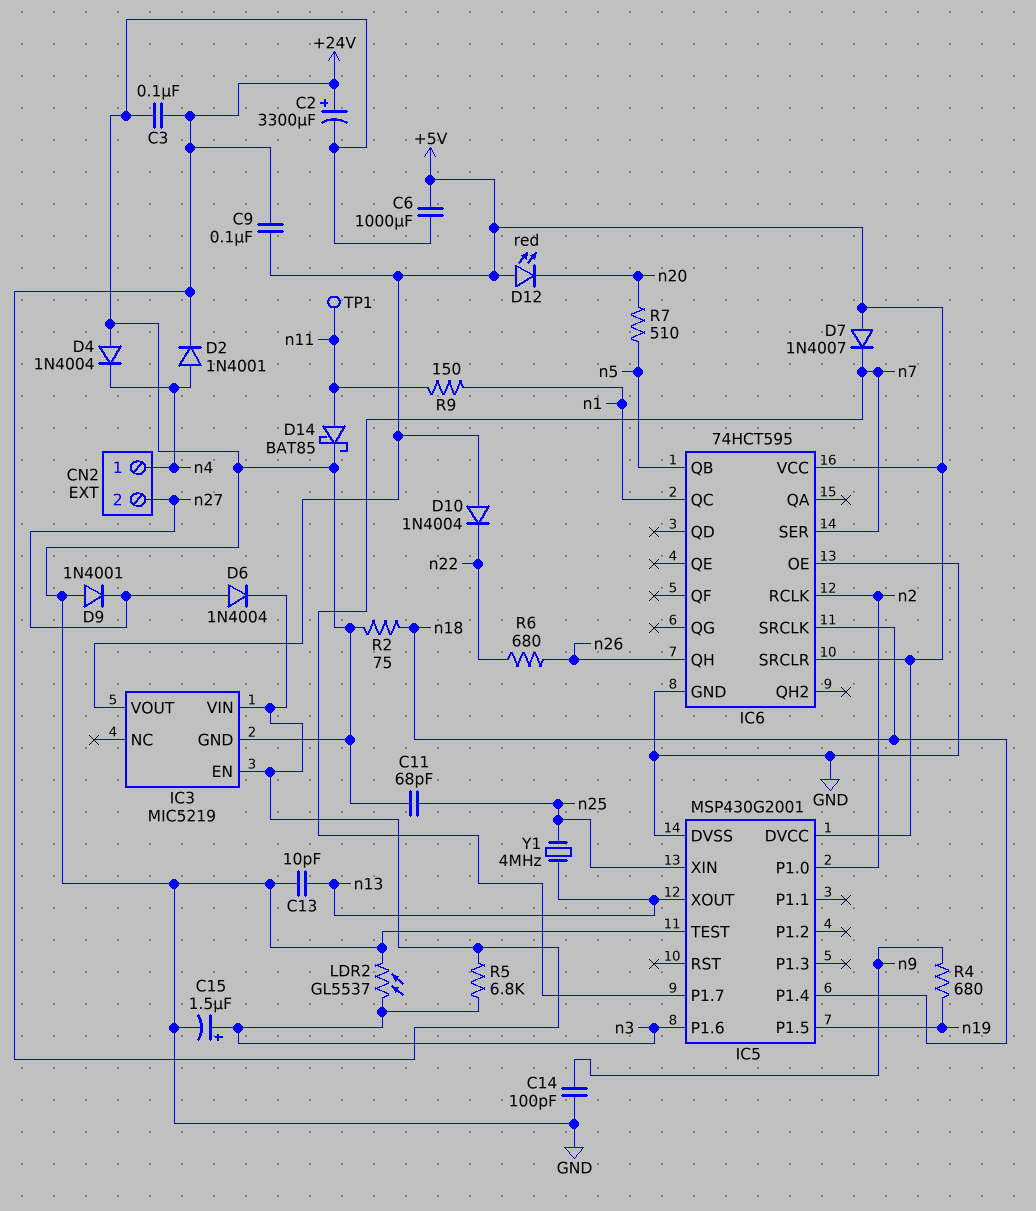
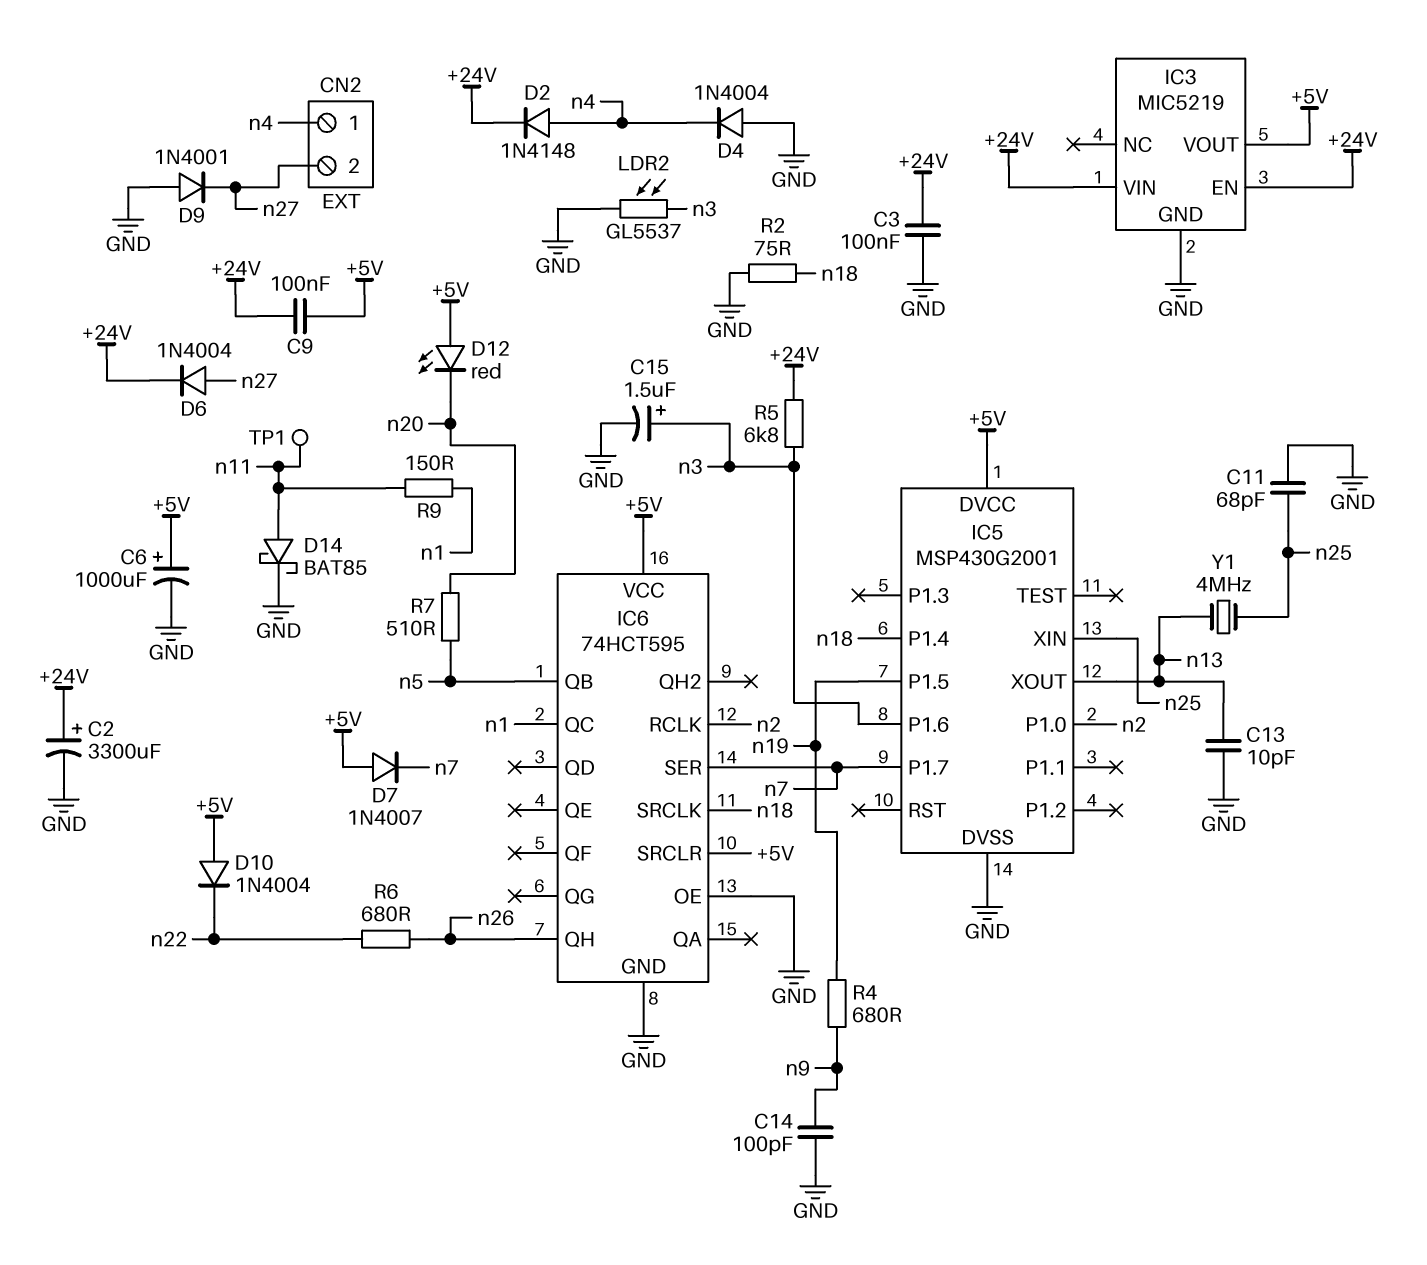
C6: 1000uF (+5V, GND) -> 1000uF (plus +5V, minus GND)
D2: diode 1N4001 (A n4, K +24V) -> diode 1N4148 (A n4, K +24V)
IC5 pin TEST: GND -> none

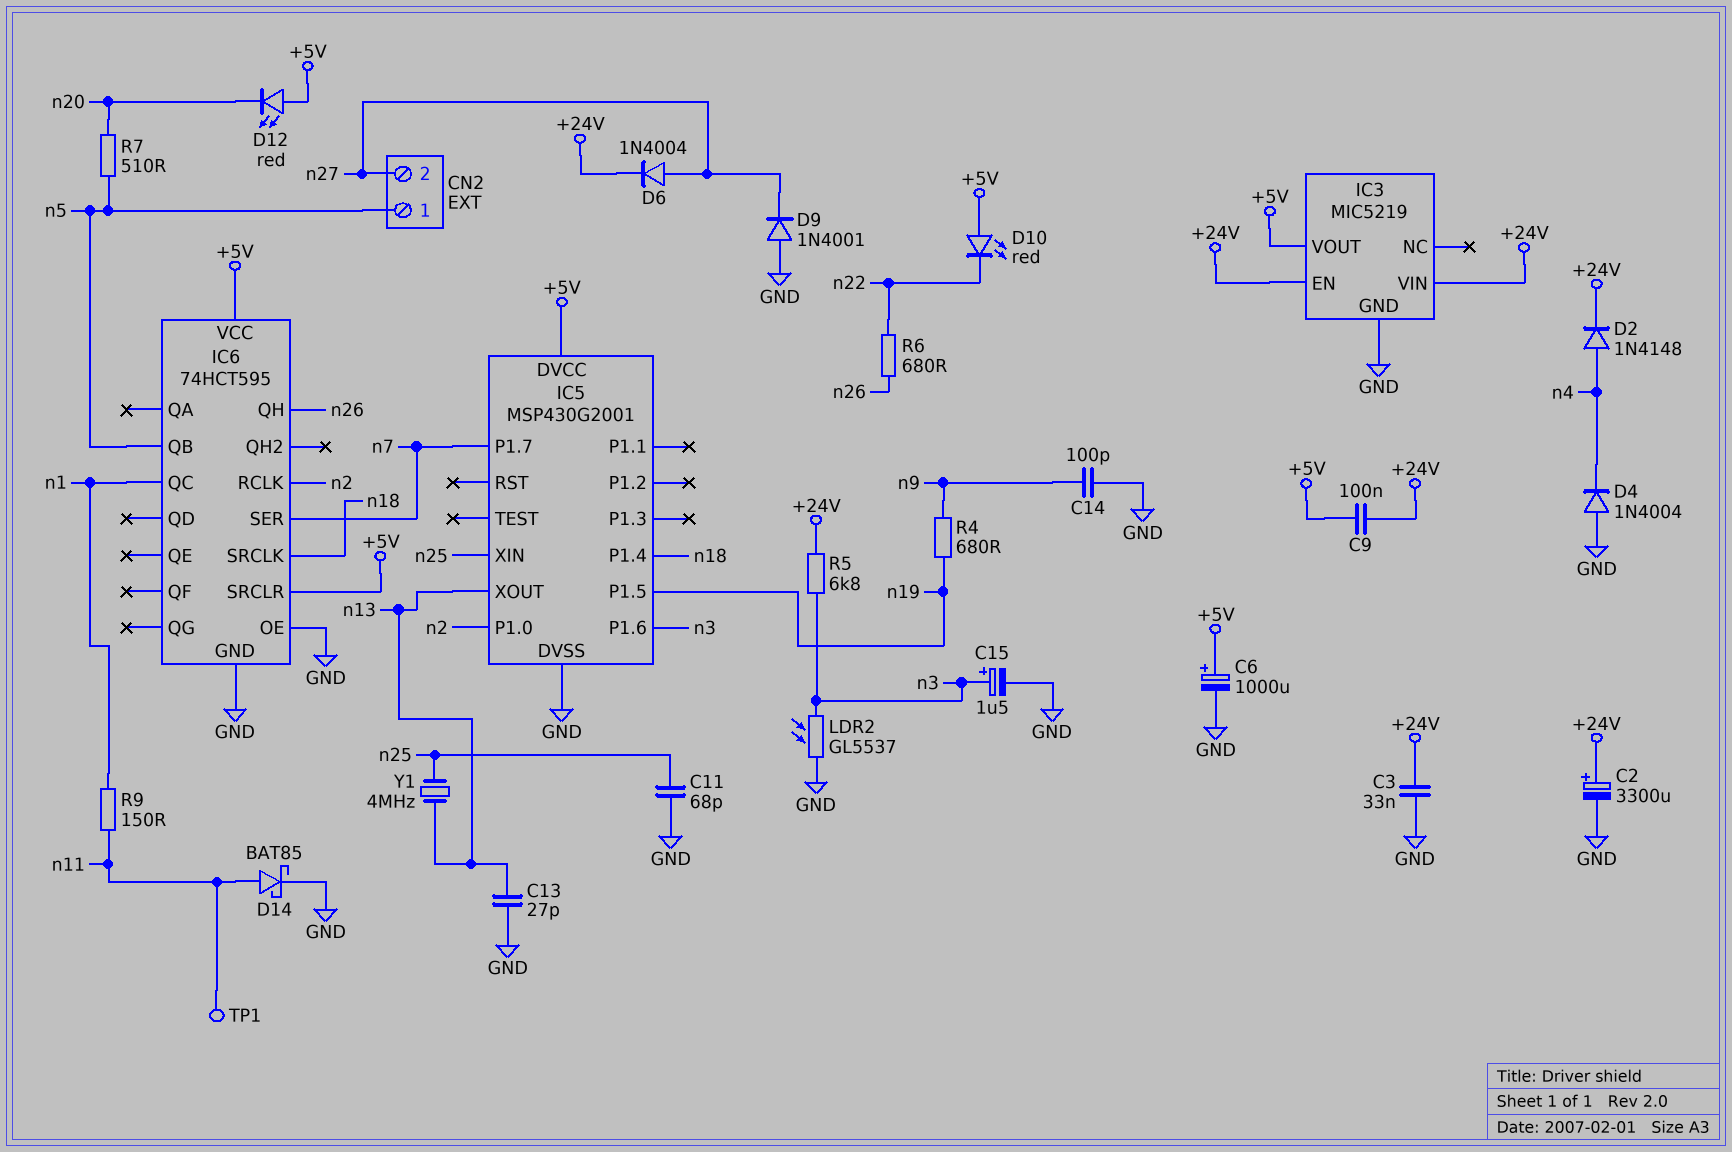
C3: 100nF (+24V, GND) -> 33nF (+24V, GND)
C13: 10pF (GND, n13) -> 27pF (GND, n13)
CN2 pin 1: n4 -> n5
D7: diode 1N4007 (A +5V, K n7) -> none
D10: diode 1N4004 (A +5V, K n22) -> LED red (A +5V, K n22)
R2: 75 (GND, n18) -> none

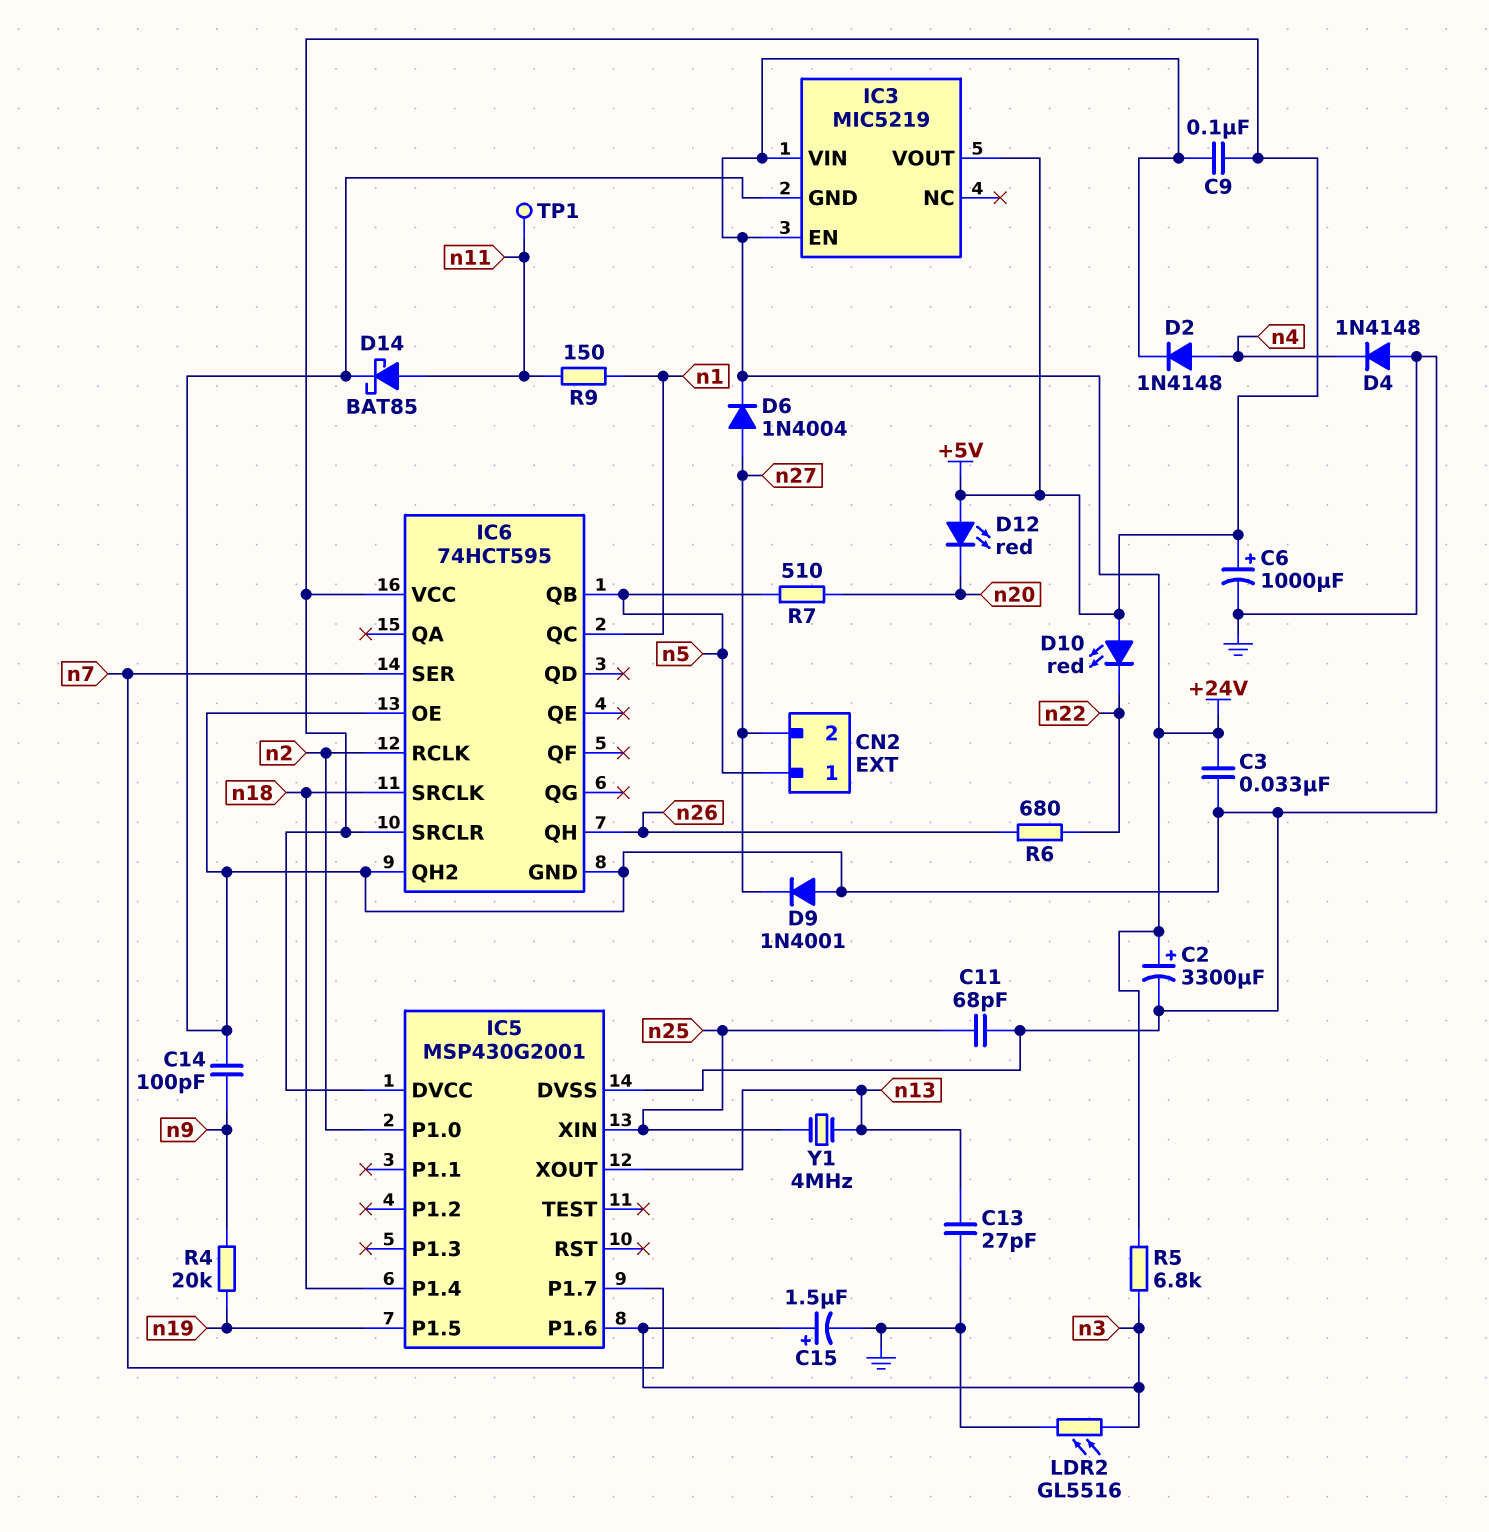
D4: diode 1N4004 (A GND, K n4) -> diode 1N4148 (A GND, K n4)
IC6 pin QH2: none -> GND
LDR2: GL5537 (GND, n3) -> GL5516 (GND, n3)
R4: 680 (n9, n19) -> 20k (n9, n19)

